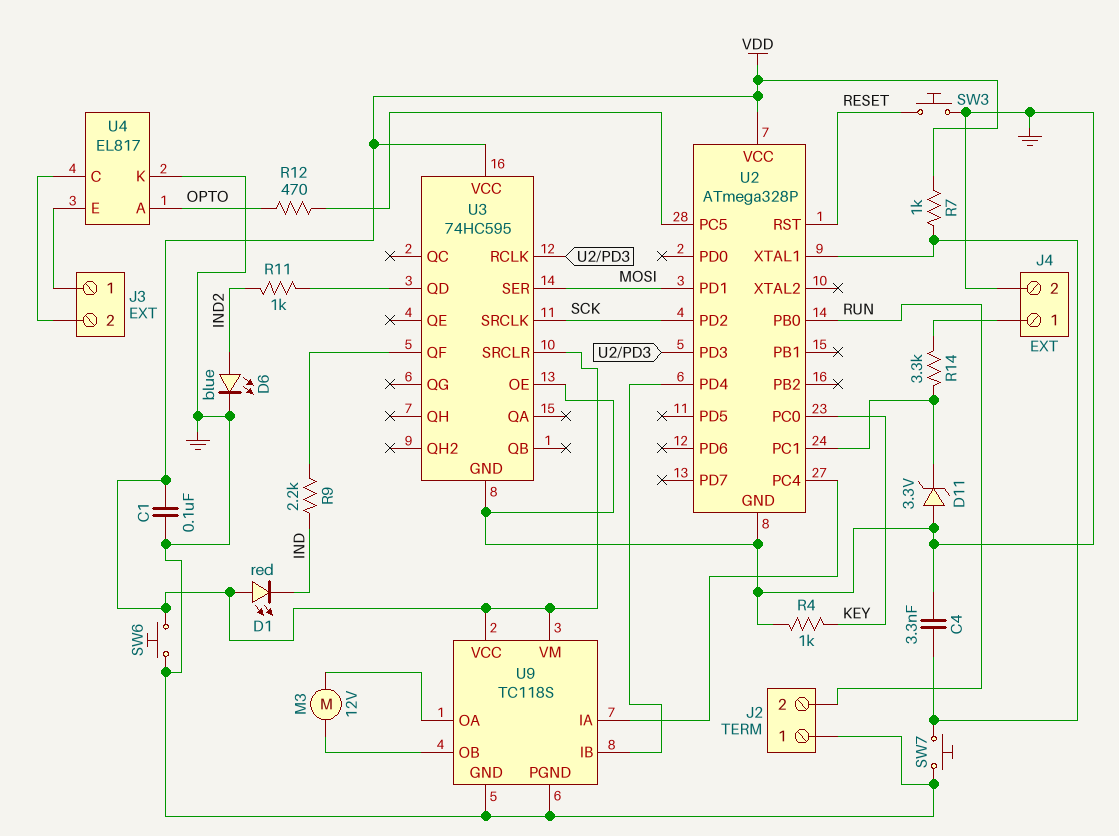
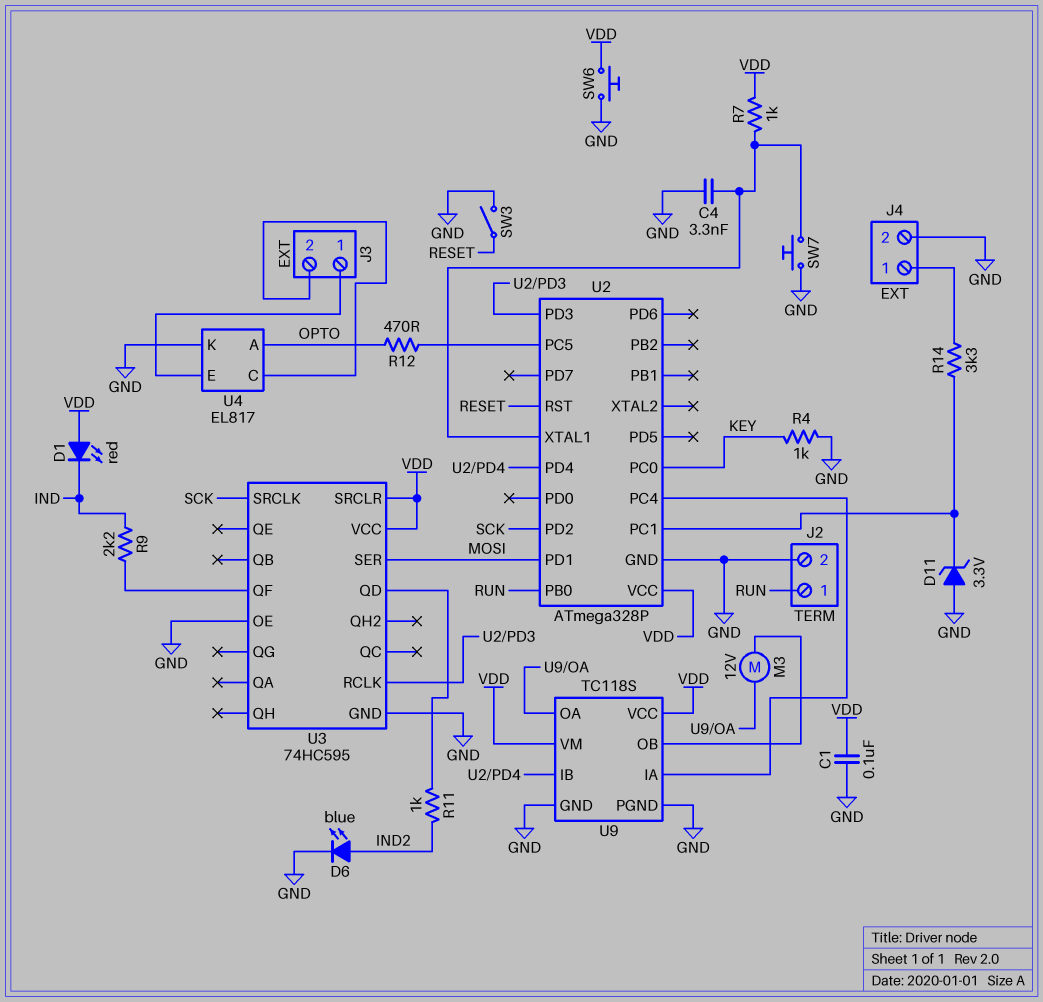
J2 pin 1: GND -> RUN
J2 pin 2: RUN -> GND
SW3: button (GND, RESET) -> switch (GND, RESET)

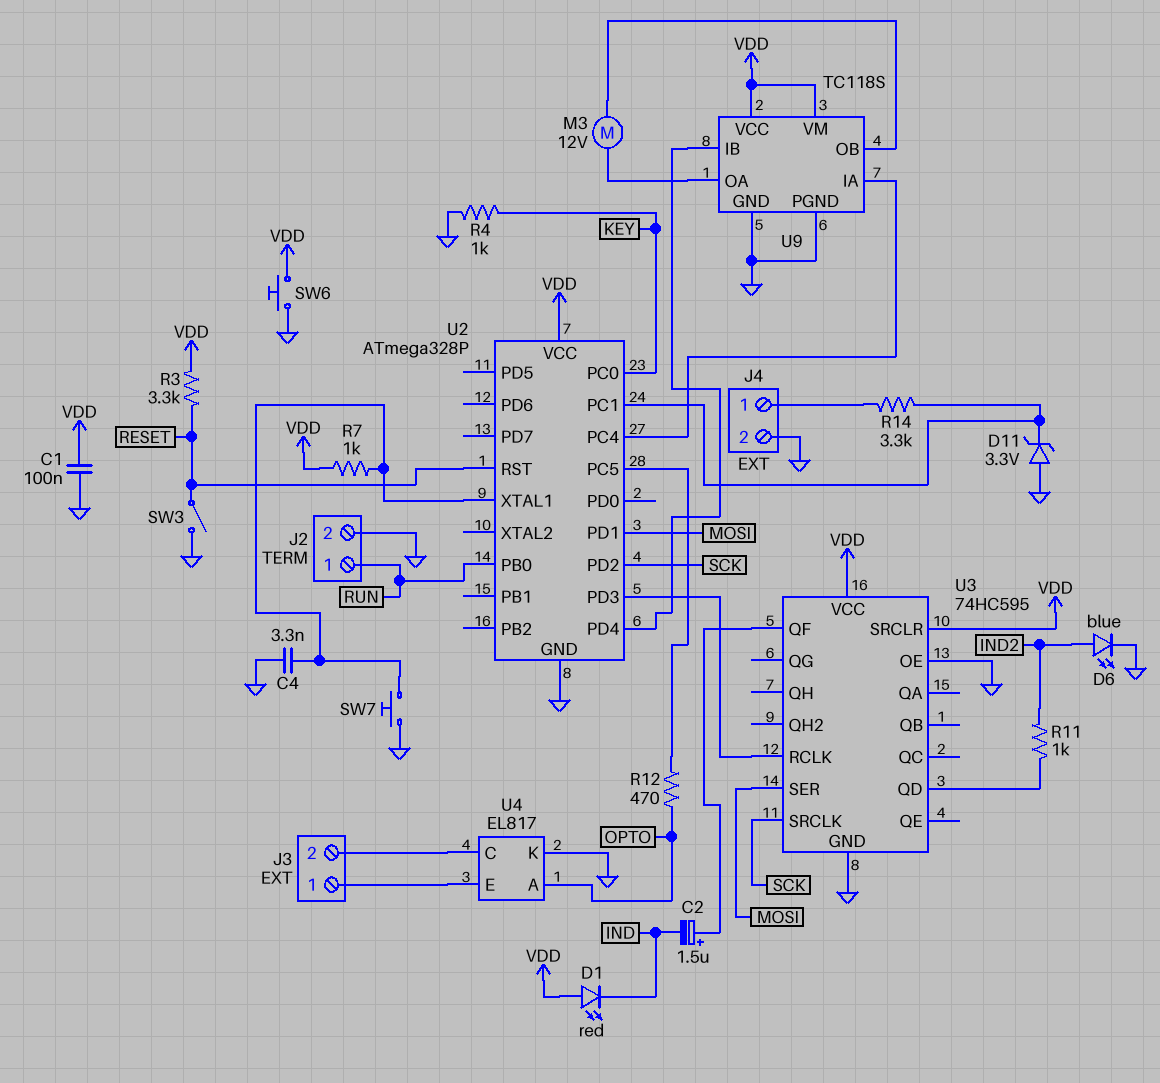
C2: none -> 1.5uF (plus U3/QF, minus IND)
R3: none -> 3.3k (RESET, VDD)
R9: 2.2k (IND, U3/QF) -> none

